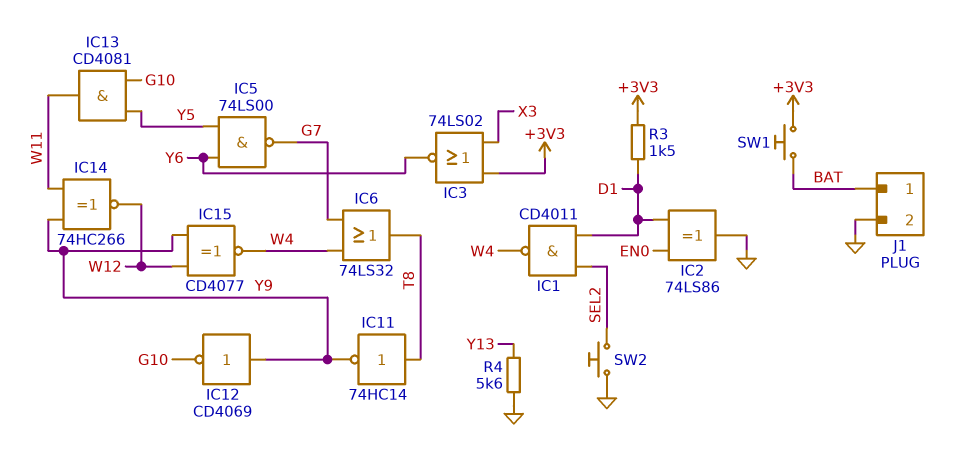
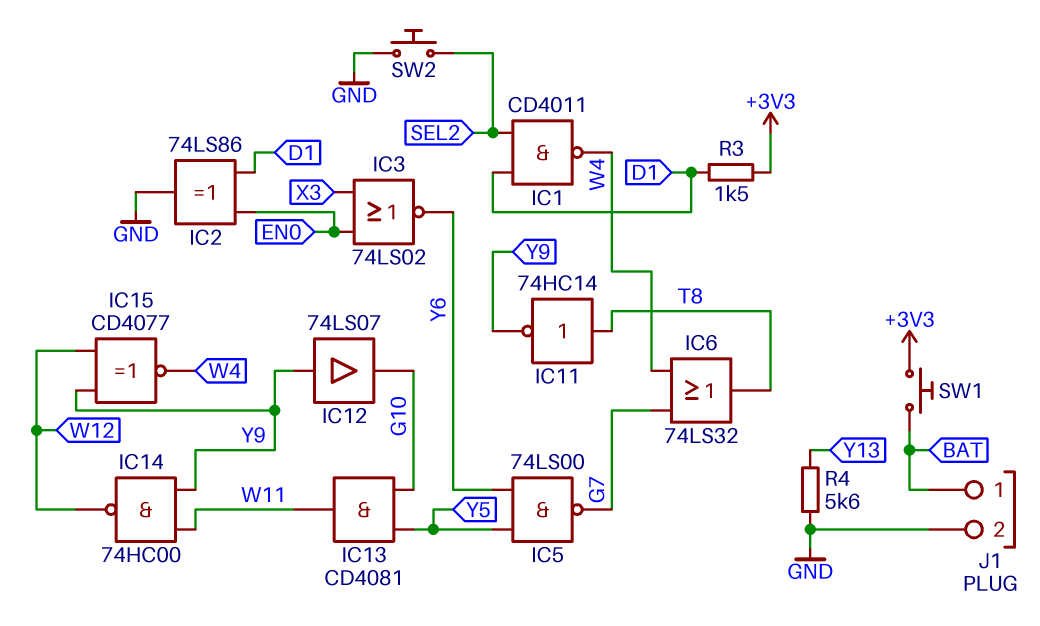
IC3: NOR 74LS02 (in +3V3, in X3, out Y6) -> NOR 74LS02 (in EN0, in X3, out Y6)
IC12: NOT CD4069 (in Y9, out G10) -> buffer 74LS07 (in Y9, out G10)
IC14: XNOR 74HC266 (in W11, in Y9, out W12) -> NAND 74HC00 (in W11, in Y9, out W12)

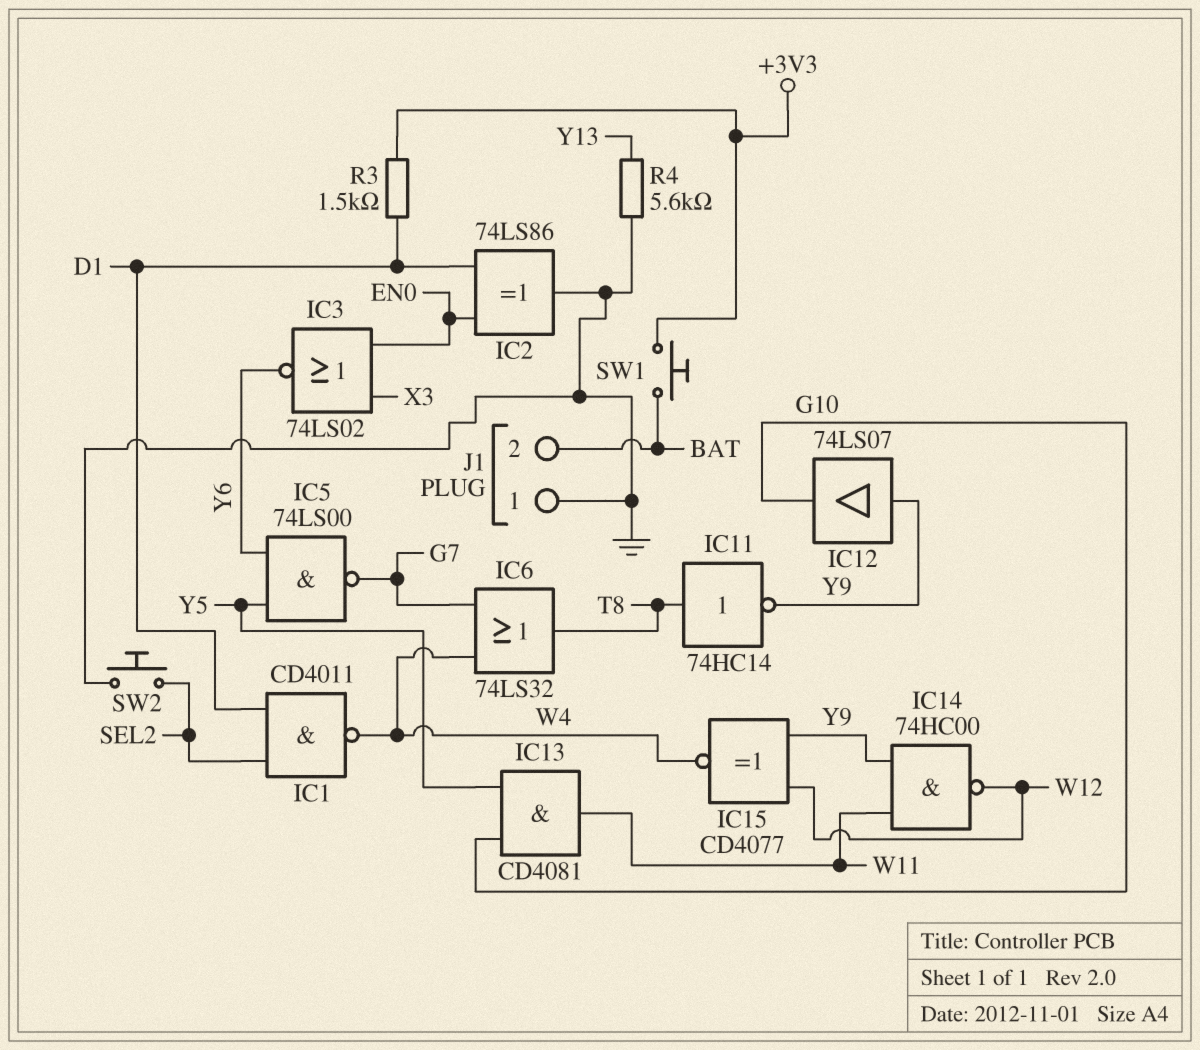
J1 pin 1: BAT -> GND
J1 pin 2: GND -> BAT

